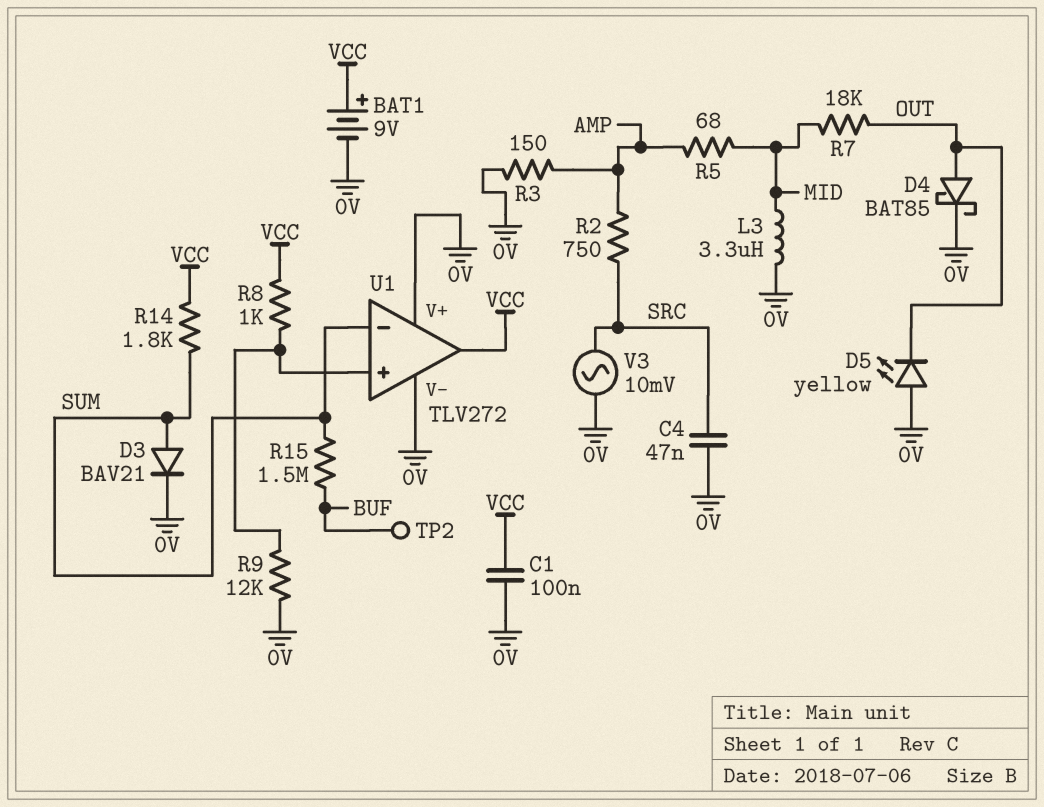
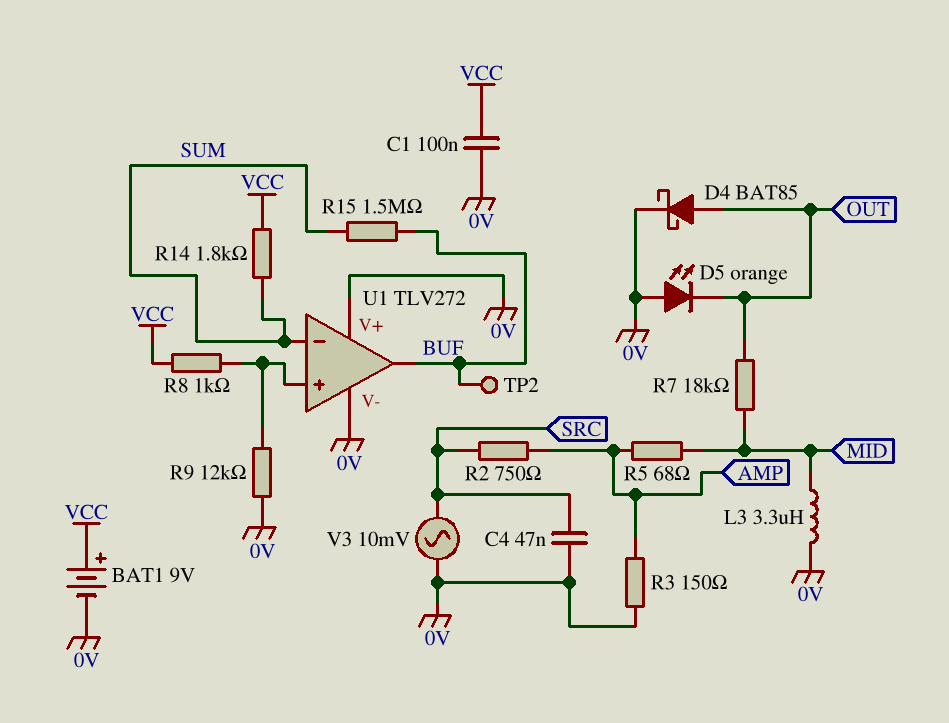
D3: diode BAV21 (A SUM, K 0V) -> none
D5: LED yellow (A 0V, K OUT) -> LED orange (A 0V, K OUT)
U1 pin out: VCC -> BUF

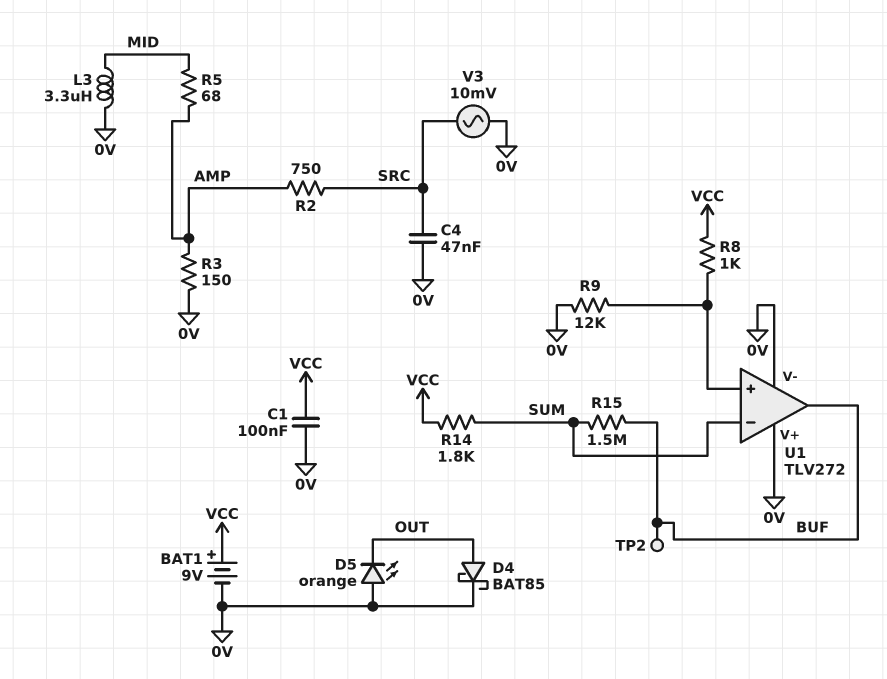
R7: 18k (MID, OUT) -> none

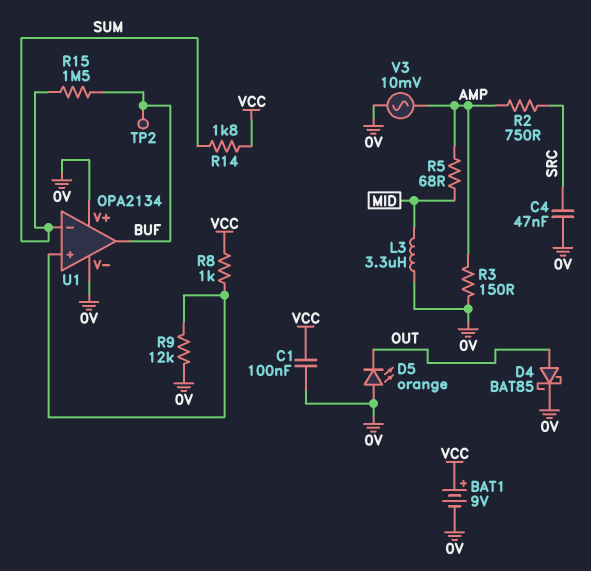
U1: TLV272 -> OPA2134
V3: AC 10mV (0V, SRC) -> AC 10mV (0V, AMP)

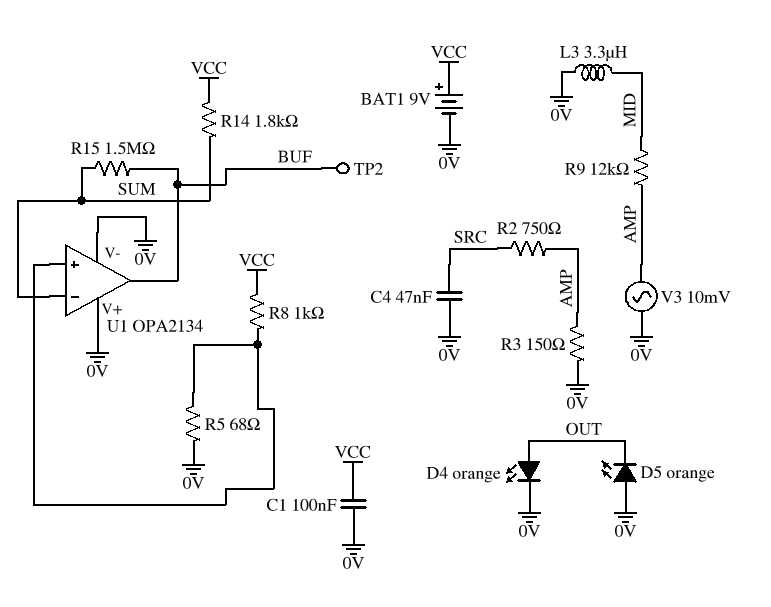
D4: schottky BAT85 (A OUT, K 0V) -> LED orange (A OUT, K 0V)
R5: 68 (AMP, MID) -> 68 (0V, U1/in+)
R9: 12k (0V, U1/in+) -> 12k (AMP, MID)

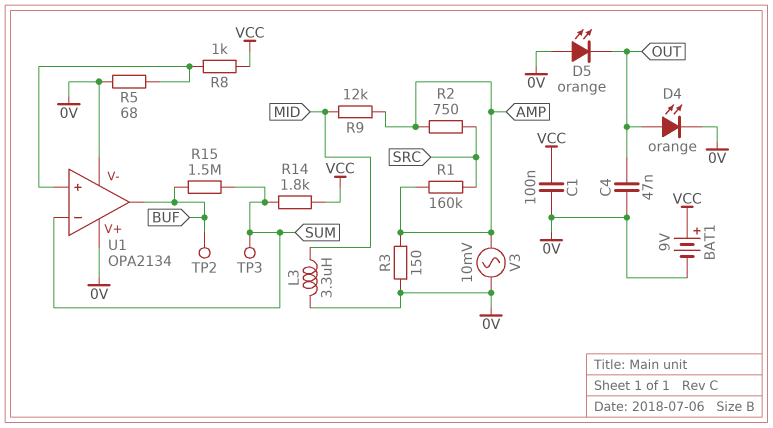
C4: 47nF (0V, SRC) -> 47nF (0V, OUT)
R1: none -> 160k (AMP, SRC)
TP3: none -> test point (SUM)

